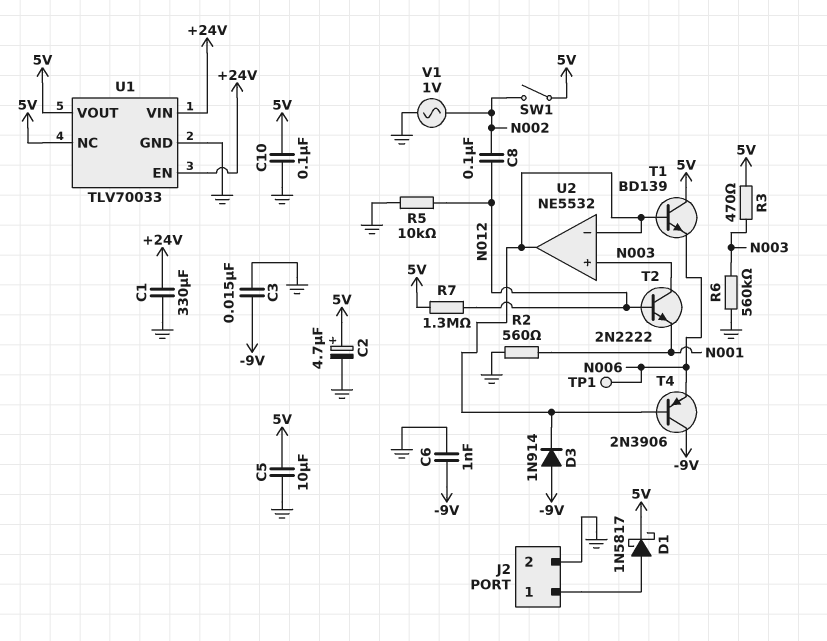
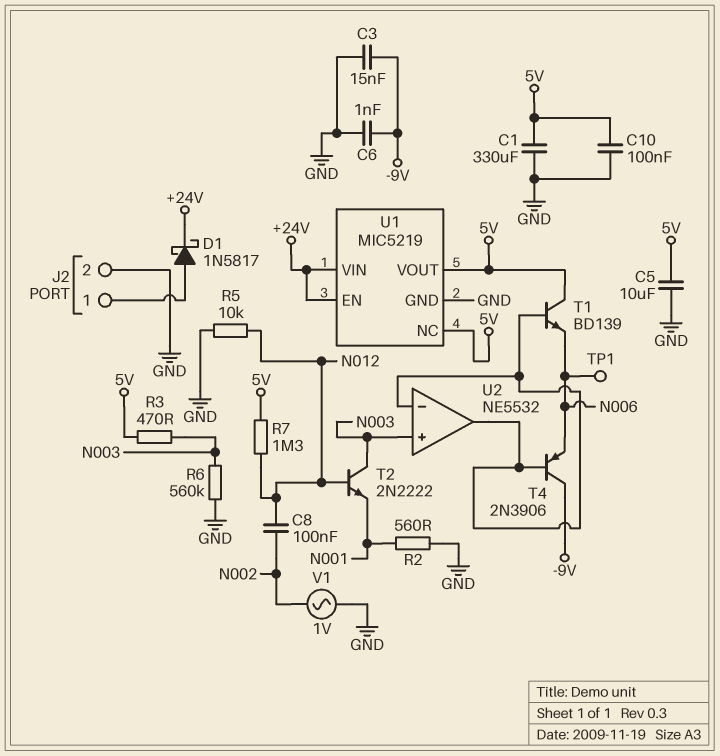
C1: 330uF (+24V, GND) -> 330uF (5V, GND)
C2: 4.7uF (plus 5V, minus GND) -> none
D1: schottky 1N5817 (A J2/1, K 5V) -> schottky 1N5817 (A J2/1, K +24V)
D3: diode 1N914 (A -9V, K U2/in-) -> none
SW1: switch (5V, N002) -> none
U1: TLV70033 -> MIC5219

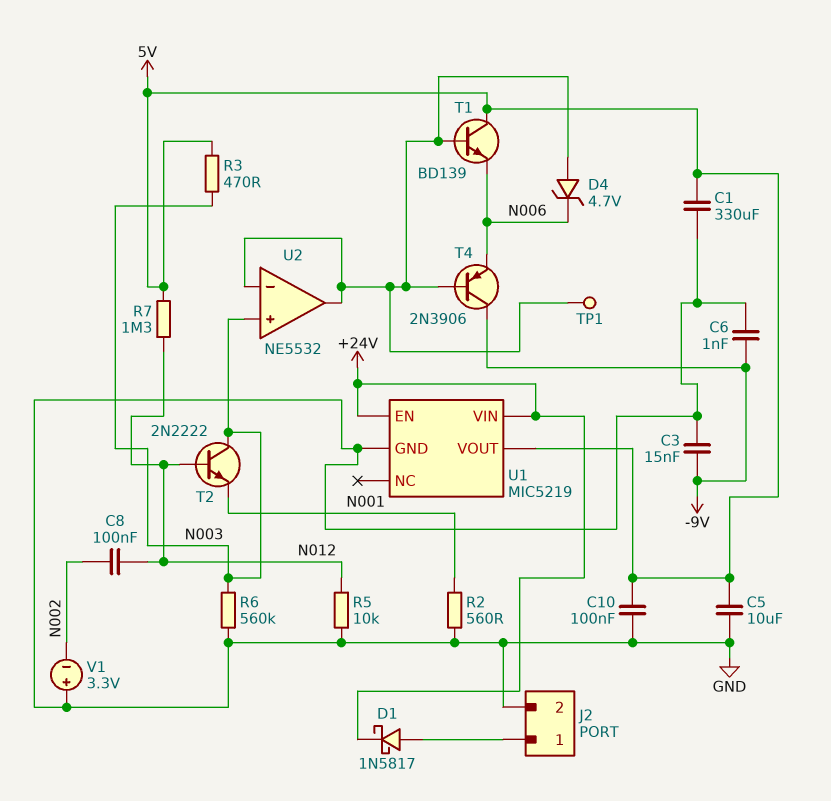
D4: none -> zener 4.7V (A U2/in-, K N006)
TP1: test point (N006) -> test point (U2/in-)
U1 pin NC: 5V -> none
V1: AC 1V (GND, N002) -> 3.3V (plus GND, minus N002)

